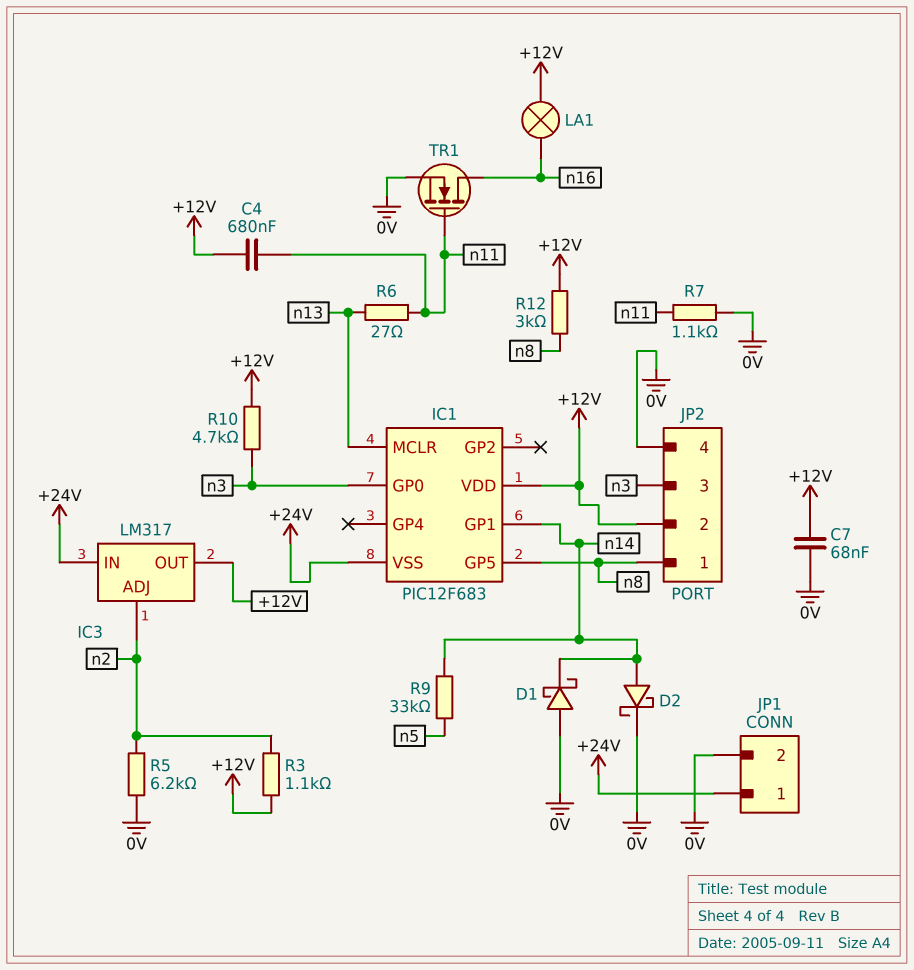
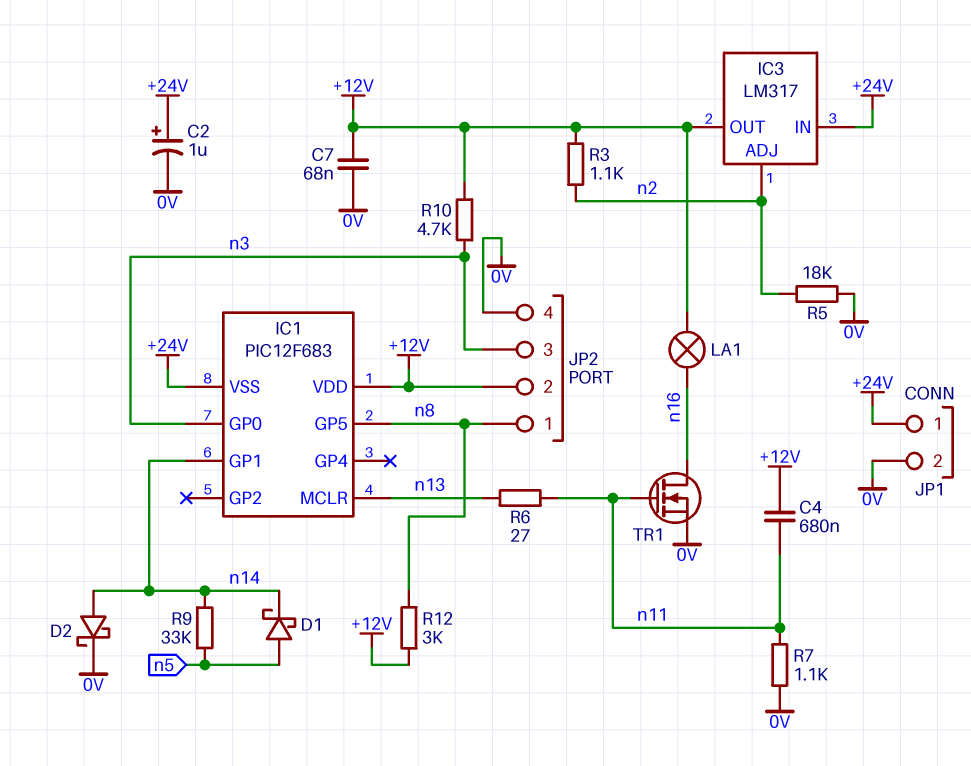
C2: none -> 1uF (plus +24V, minus 0V)
D1: schottky (A 0V, K n14) -> schottky (A n5, K n14)
R5: 6.2k (0V, n2) -> 18k (0V, n2)

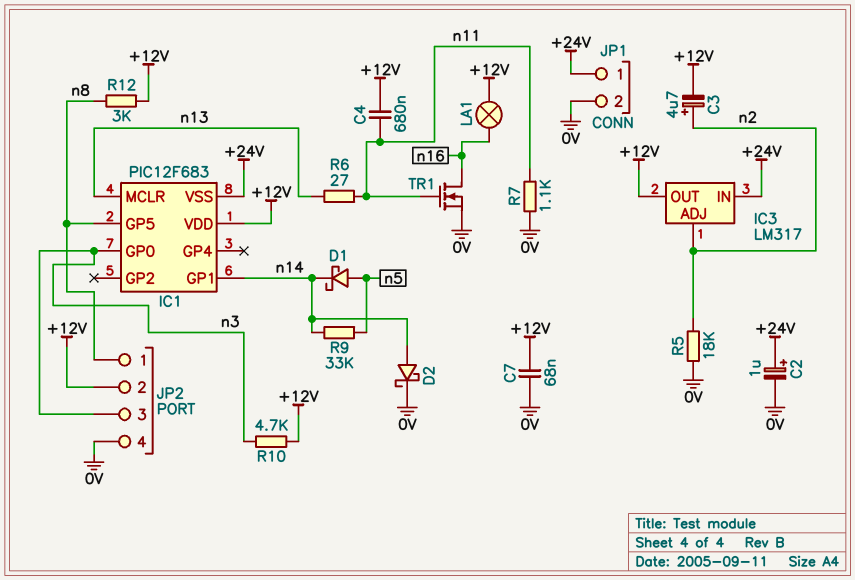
C3: none -> 4.7uF (plus n2, minus +12V)
R3: 1.1k (+12V, n2) -> none

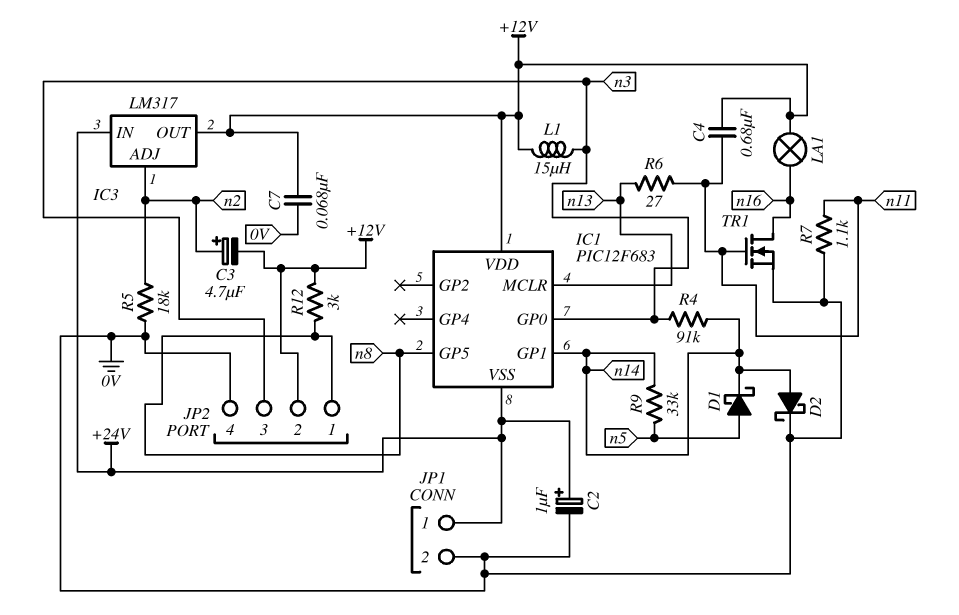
L1: none -> 15uH (+12V, n3)
R4: none -> 91k (n3, n14)
R10: 4.7k (+12V, n3) -> none

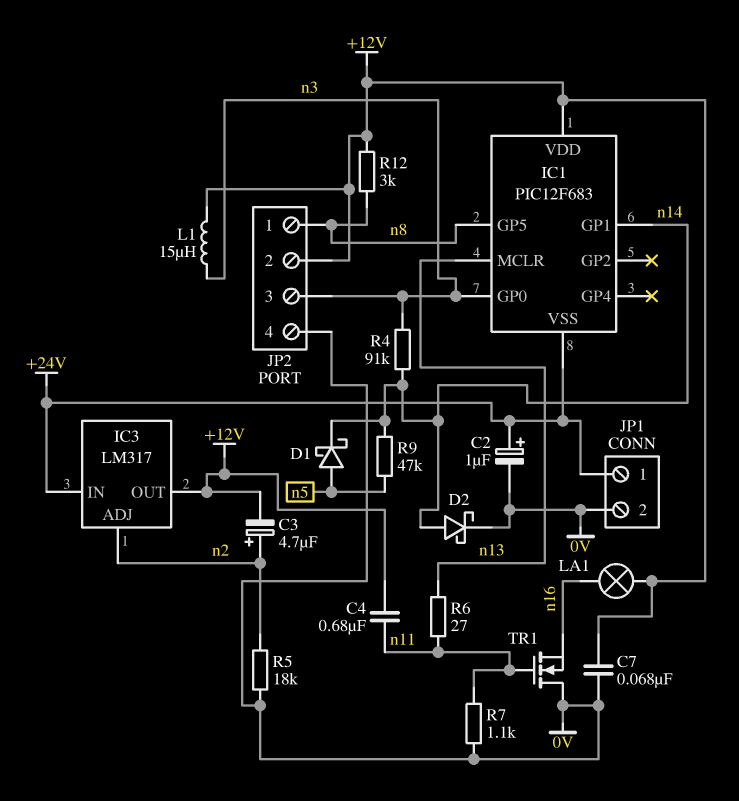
R9: 33k (n5, n14) -> 47k (n5, n14)
TR1: NMOS (G n11, D n16, S 0V) -> NMOS (G n11, D 0V, S n16)

